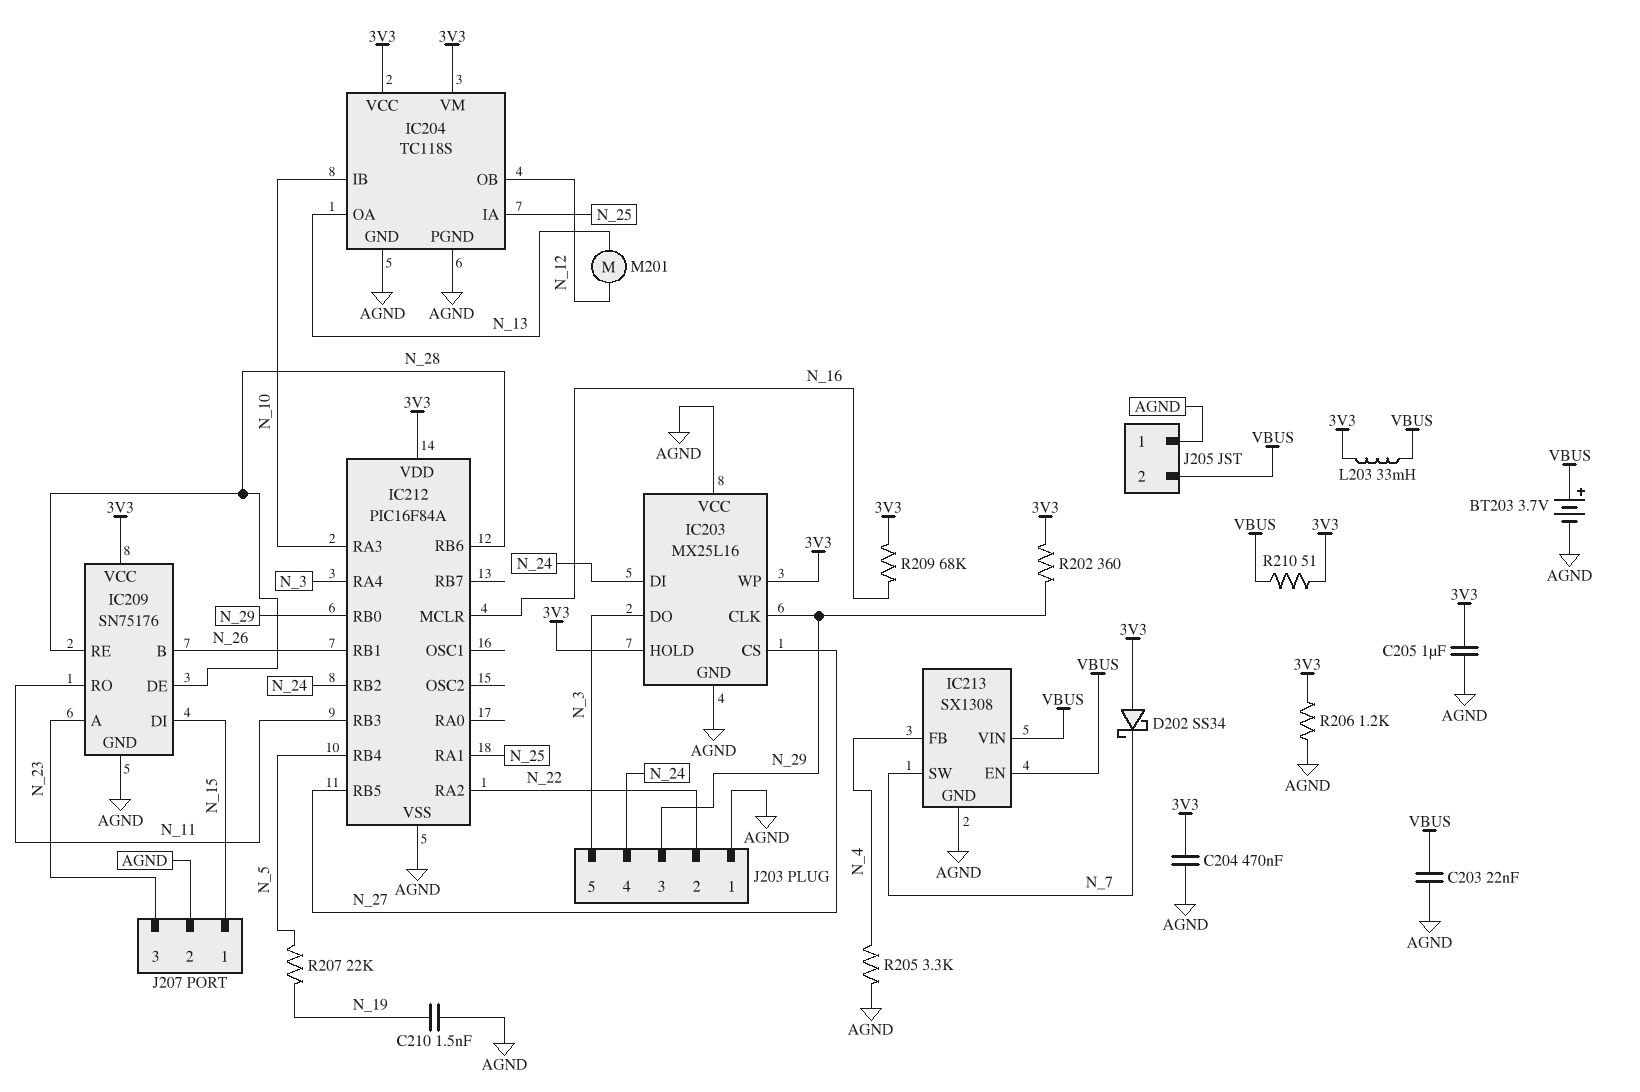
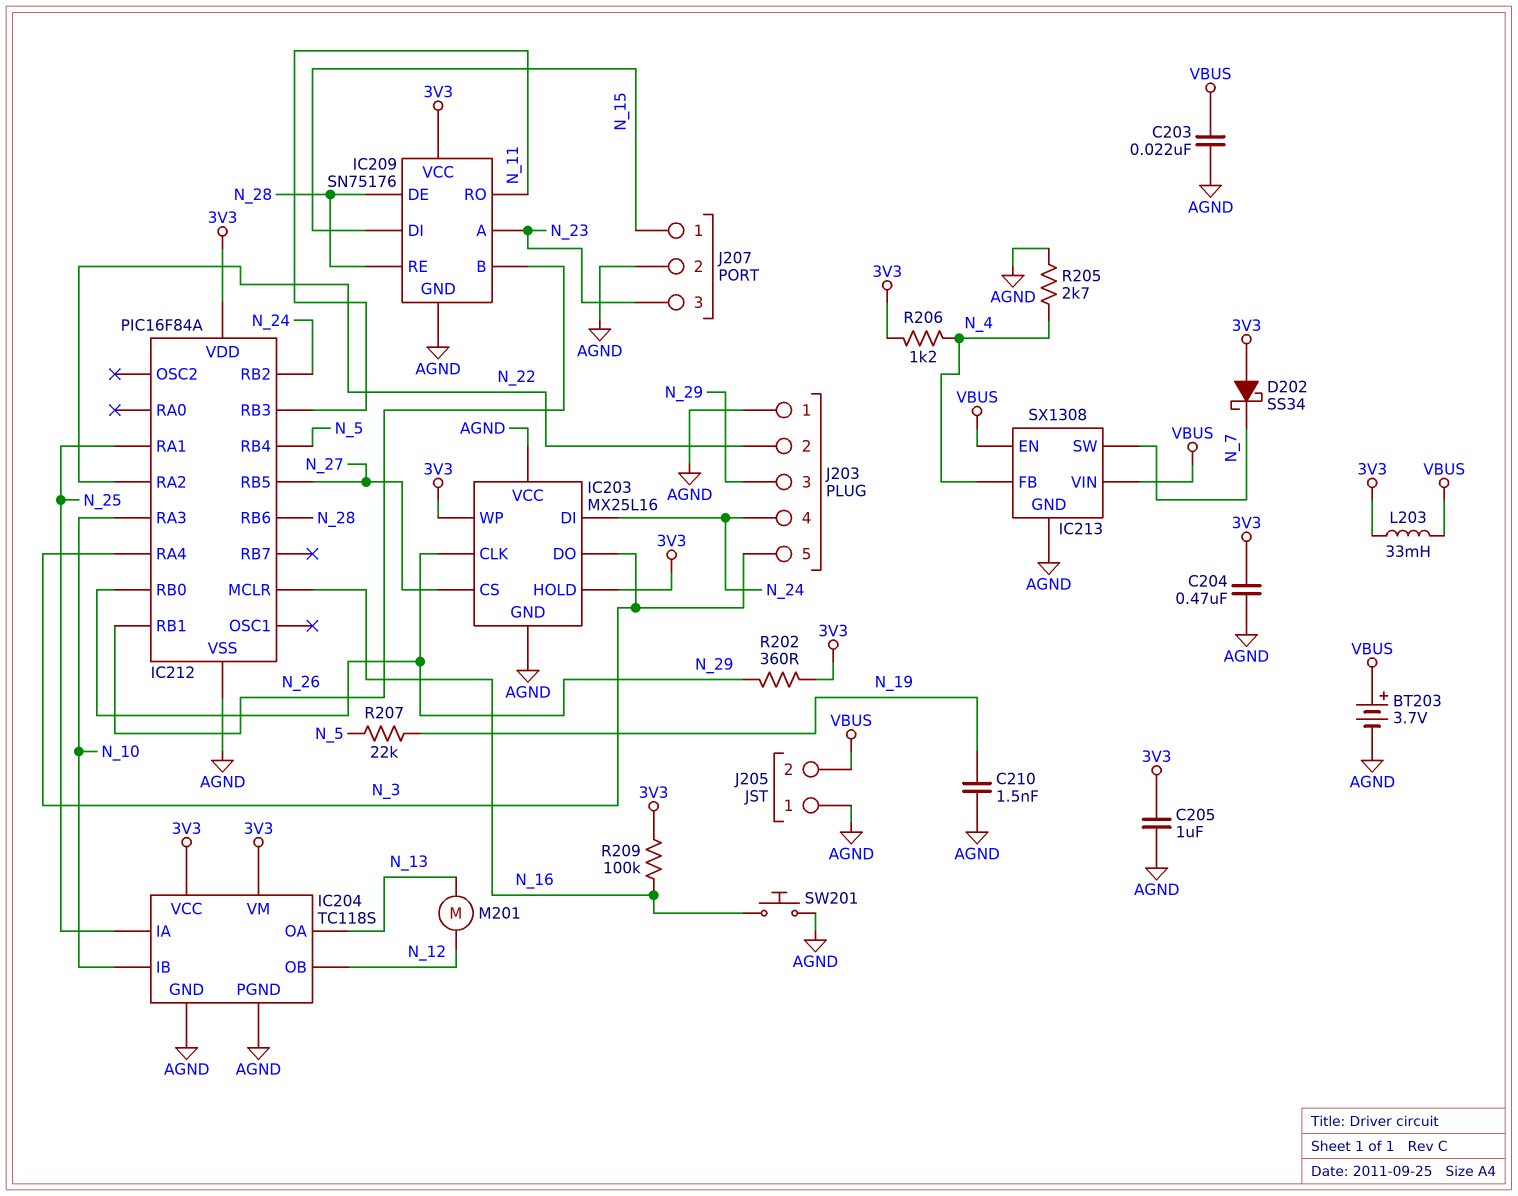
R205: 3.3k (AGND, N_4) -> 2.7k (AGND, N_4)
R206: 1.2k (3V3, AGND) -> 1.2k (3V3, N_4)
R209: 68k (3V3, N_16) -> 100k (3V3, N_16)
R210: 51 (3V3, VBUS) -> none
SW201: none -> button (AGND, N_16)

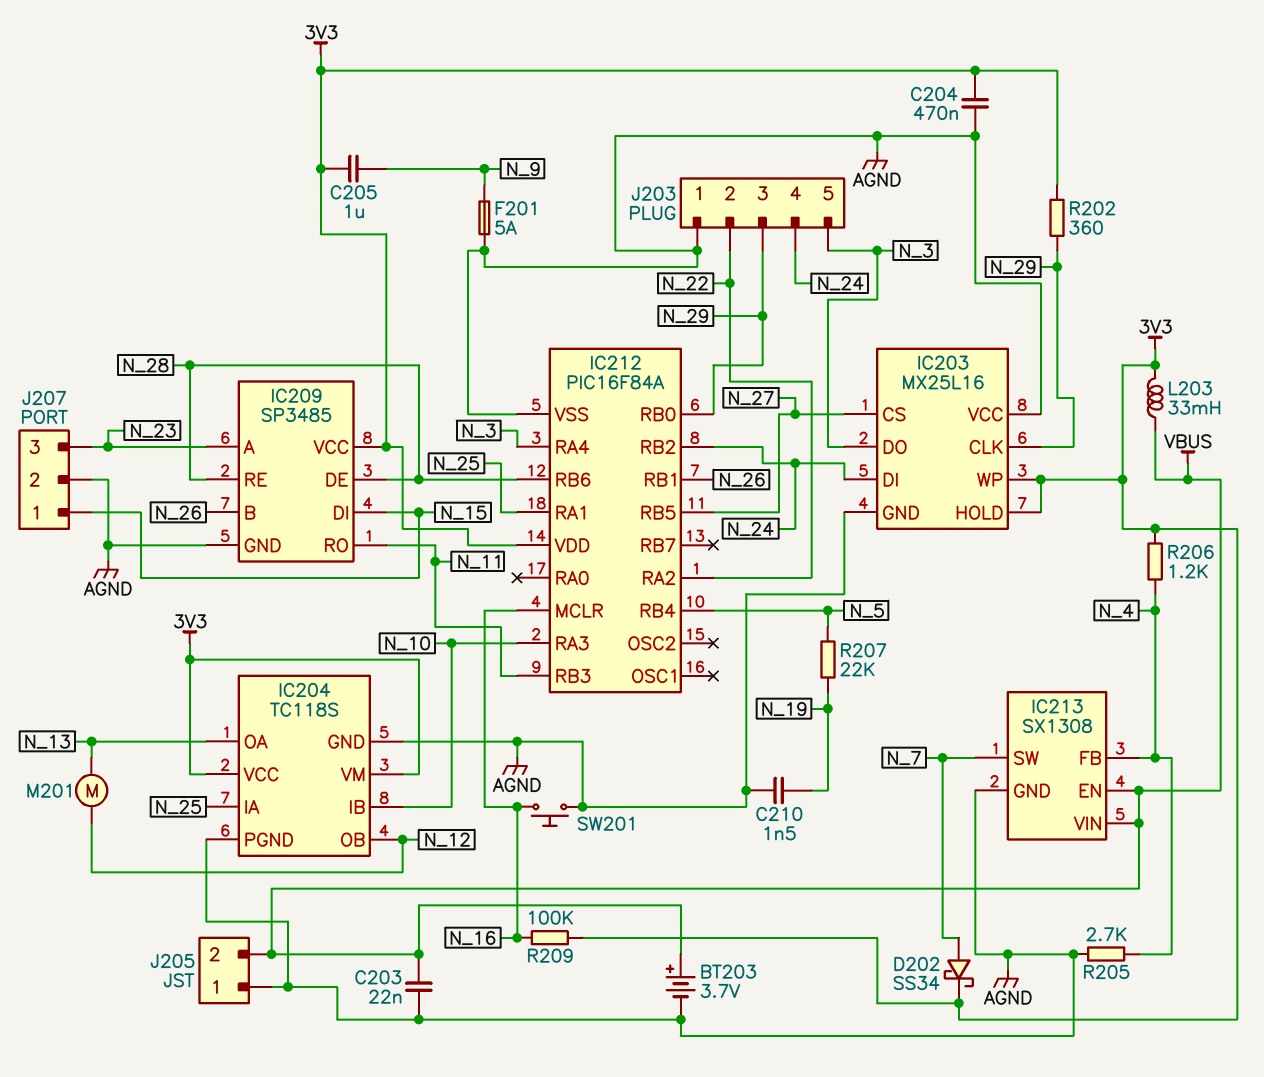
C205: 1uF (3V3, AGND) -> 1uF (3V3, N_9)
D202: schottky SS34 (A 3V3, K N_7) -> schottky SS34 (A N_7, K 3V3)
F201: none -> 5A (AGND, N_9)
IC209: SN75176 -> SP3485

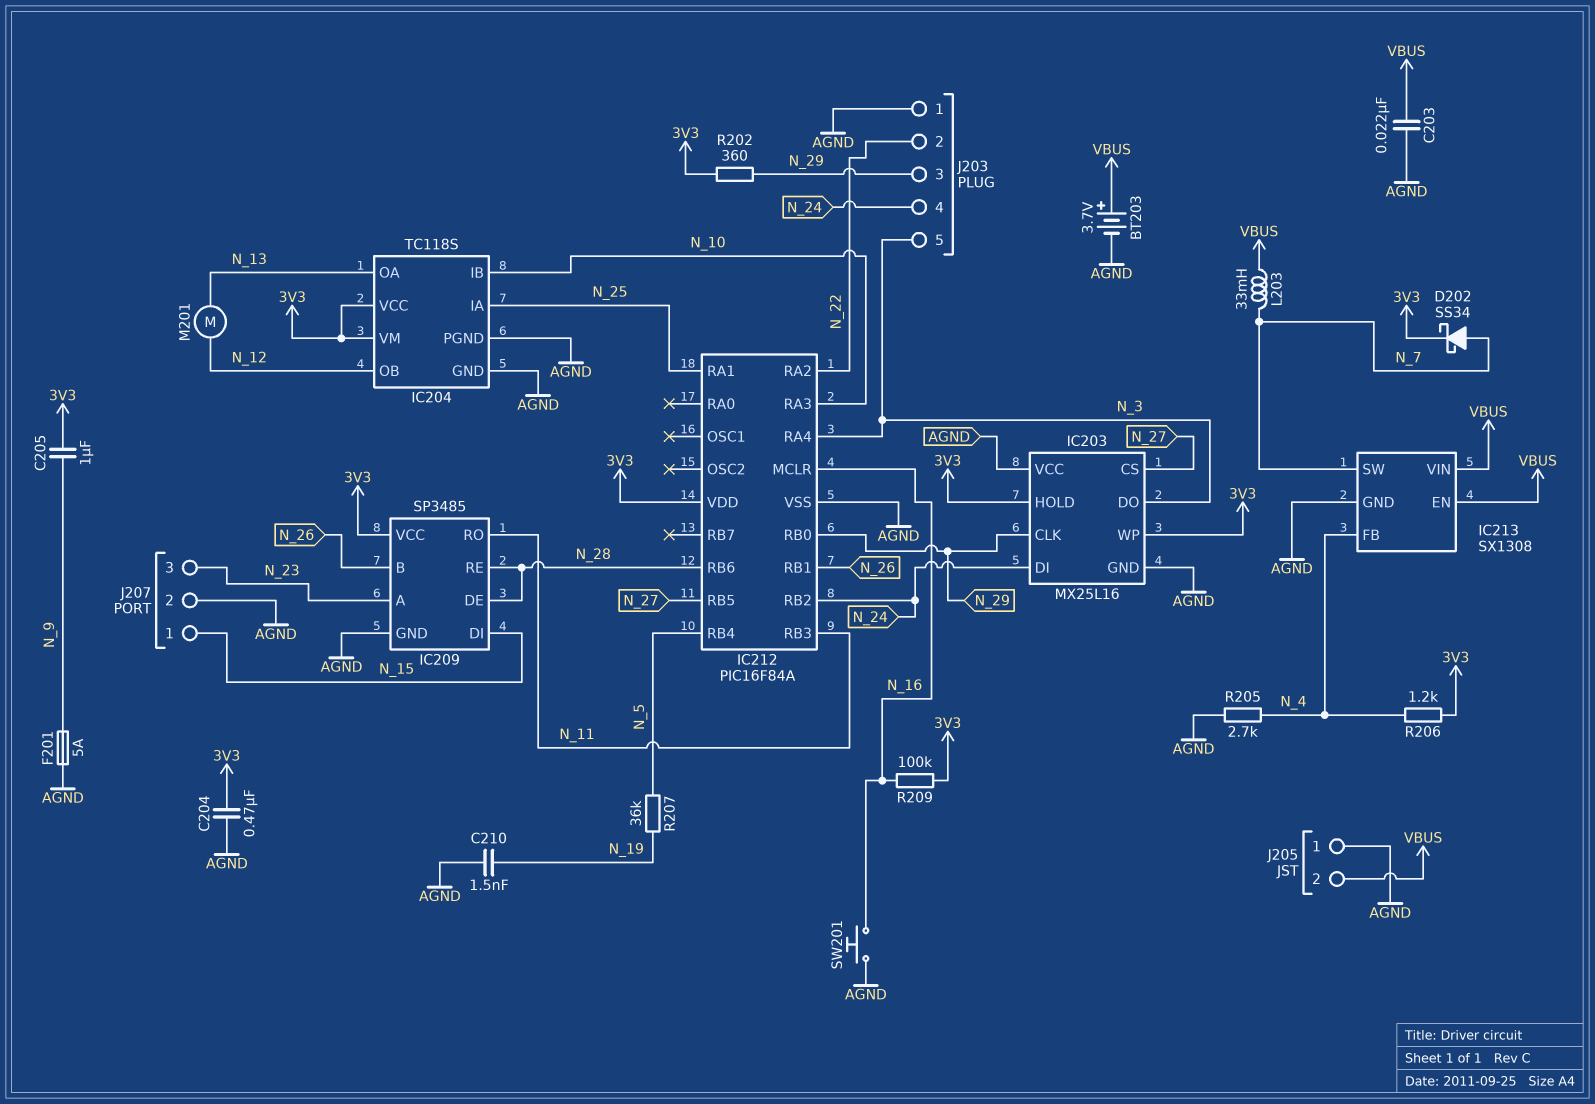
L203: 33mH (3V3, VBUS) -> 33mH (N_7, VBUS)
R207: 22k (N_5, N_19) -> 36k (N_5, N_19)

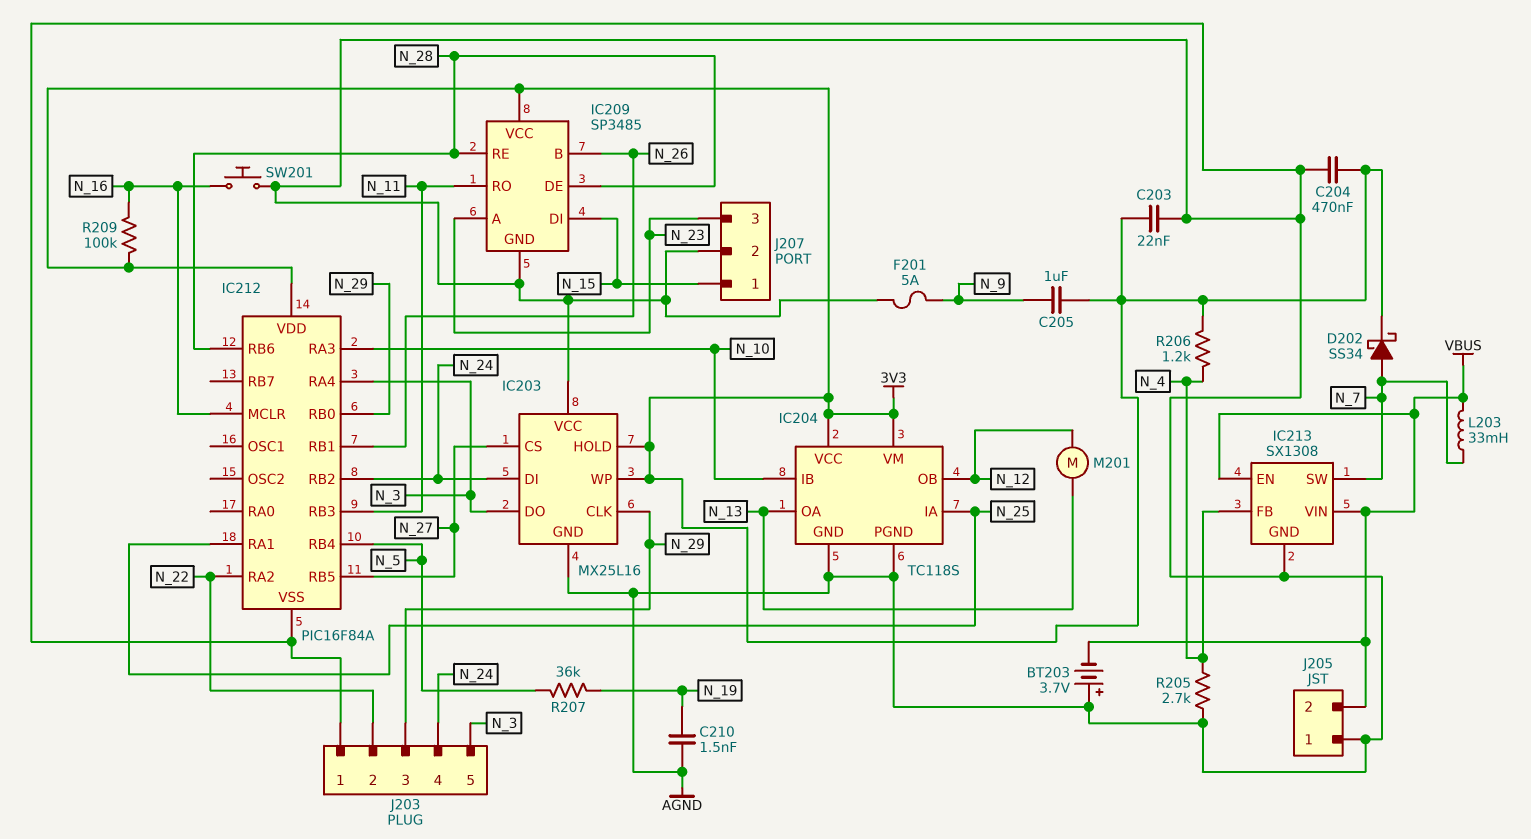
BT203: 3.7V (plus VBUS, minus AGND) -> 3.7V (plus AGND, minus VBUS)
C203: 22nF (AGND, VBUS) -> 22nF (3V3, AGND)
R202: 360 (3V3, N_29) -> none

